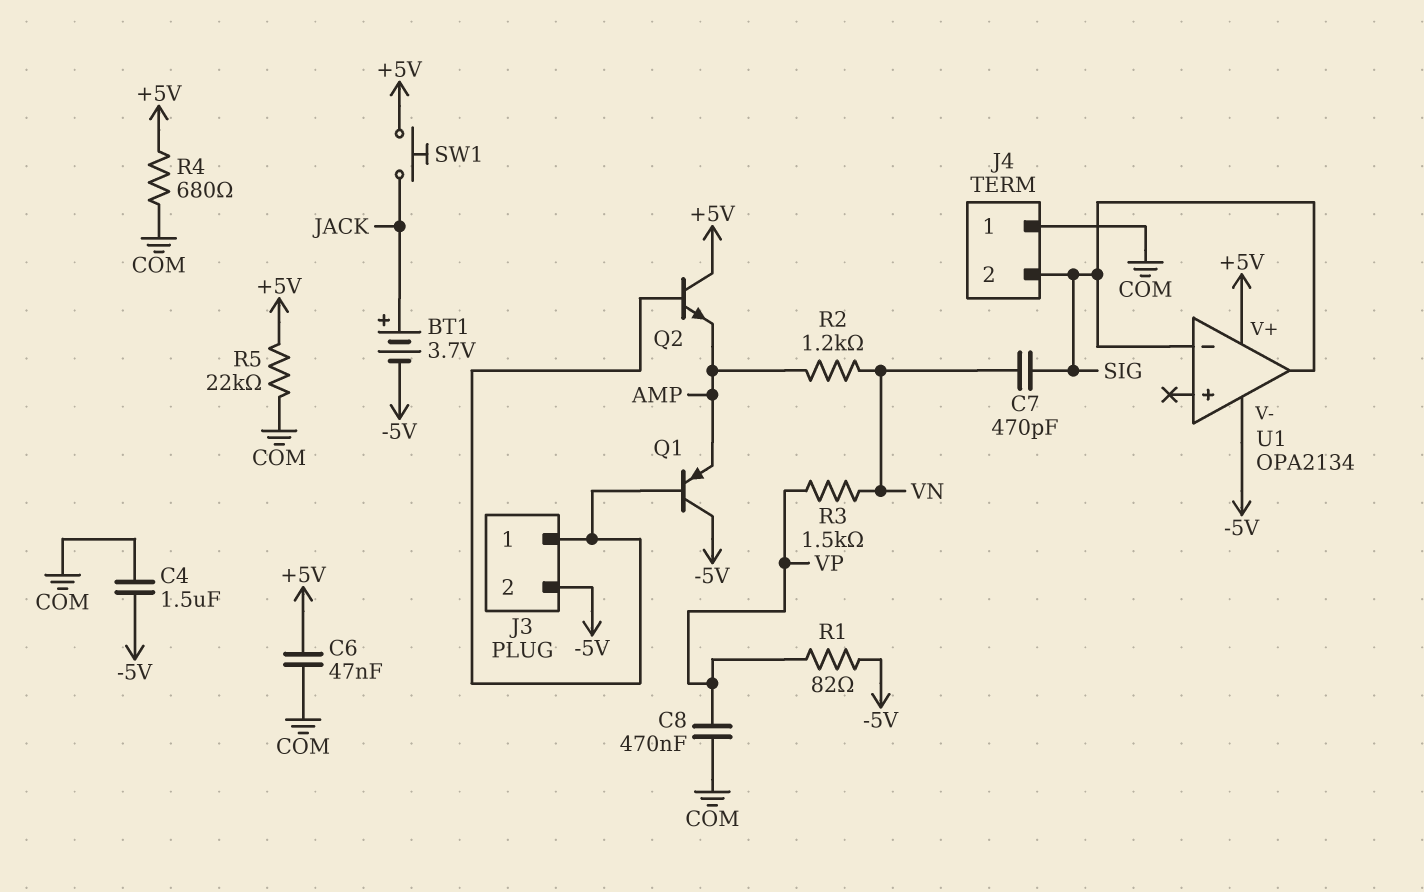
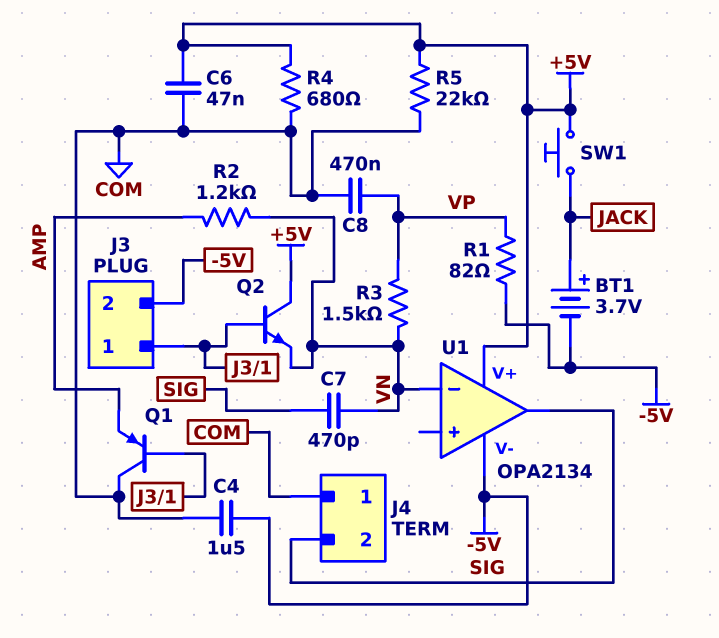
Q1: PNP (B J3/1, C -5V, E AMP) -> PNP (B J3/1, C COM, E AMP)
Q2: NPN (B J3/1, C +5V, E AMP) -> NPN (B J3/1, C +5V, E VN)
U1 pin in-: SIG -> VN

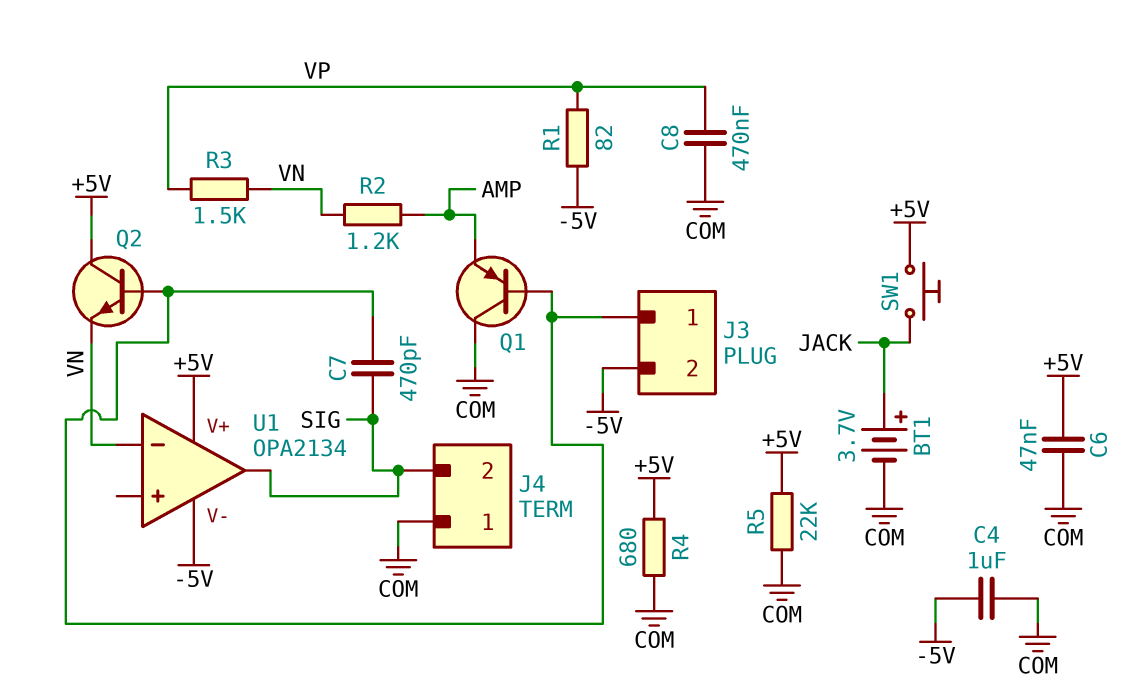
BT1: 3.7V (plus JACK, minus -5V) -> 3.7V (plus JACK, minus COM)
C4: 1.5uF (-5V, COM) -> 1uF (-5V, COM)
C7: 470pF (SIG, VN) -> 470pF (J3/1, SIG)

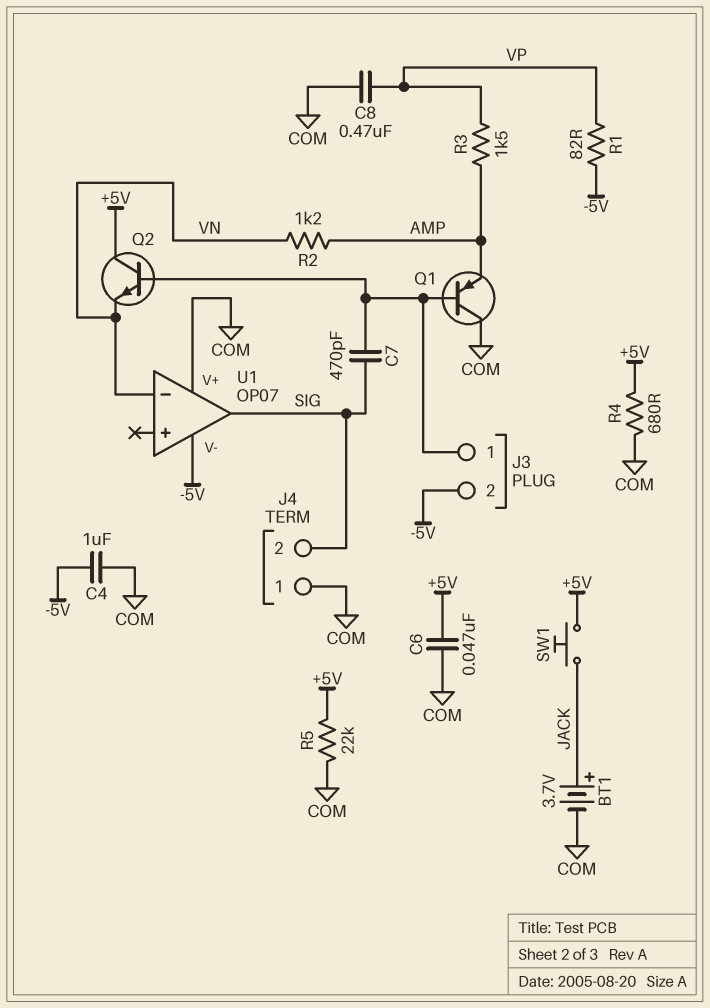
R3: 1.5k (VN, VP) -> 1.5k (AMP, VP)
U1: OPA2134 -> OP07
U1 pin V+: +5V -> COM

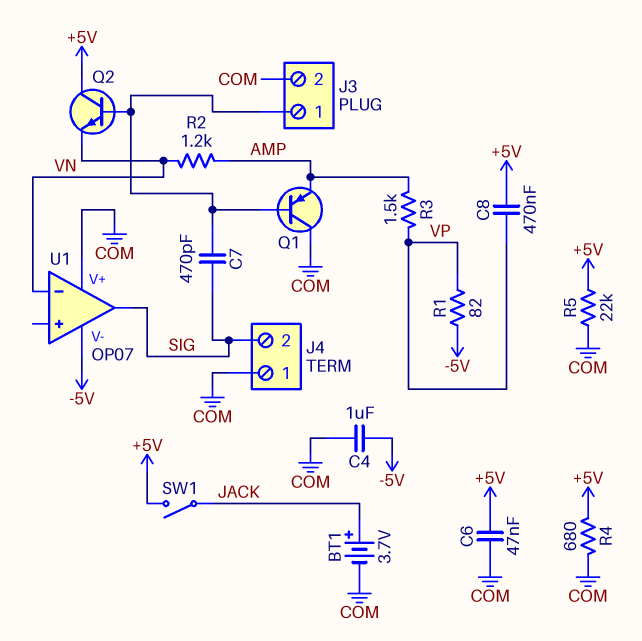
C8: 470nF (COM, VP) -> 470nF (+5V, VP)
J3 pin 2: -5V -> COM
SW1: button (+5V, JACK) -> switch (+5V, JACK)

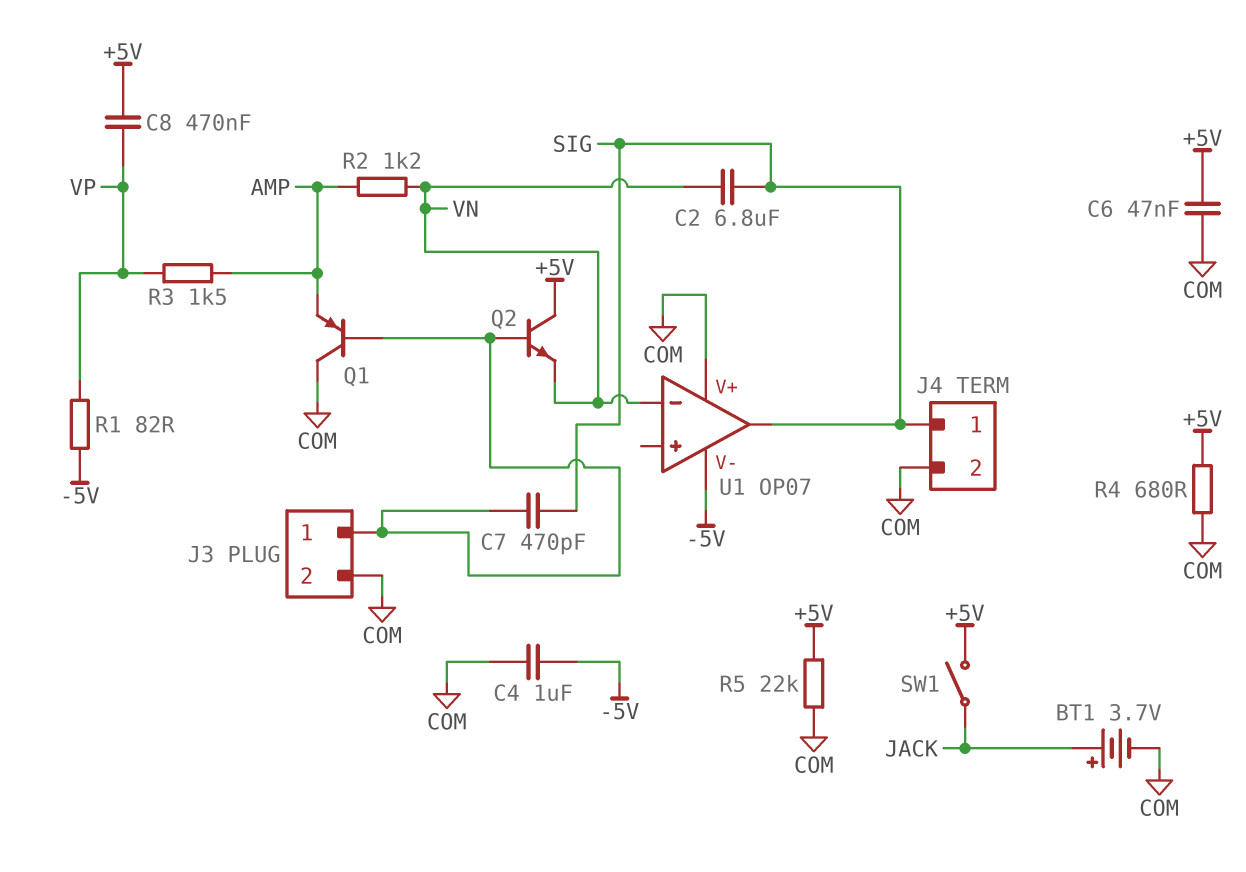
C2: none -> 6.8uF (SIG, VN)
J4 pin 1: COM -> SIG
J4 pin 2: SIG -> COM

